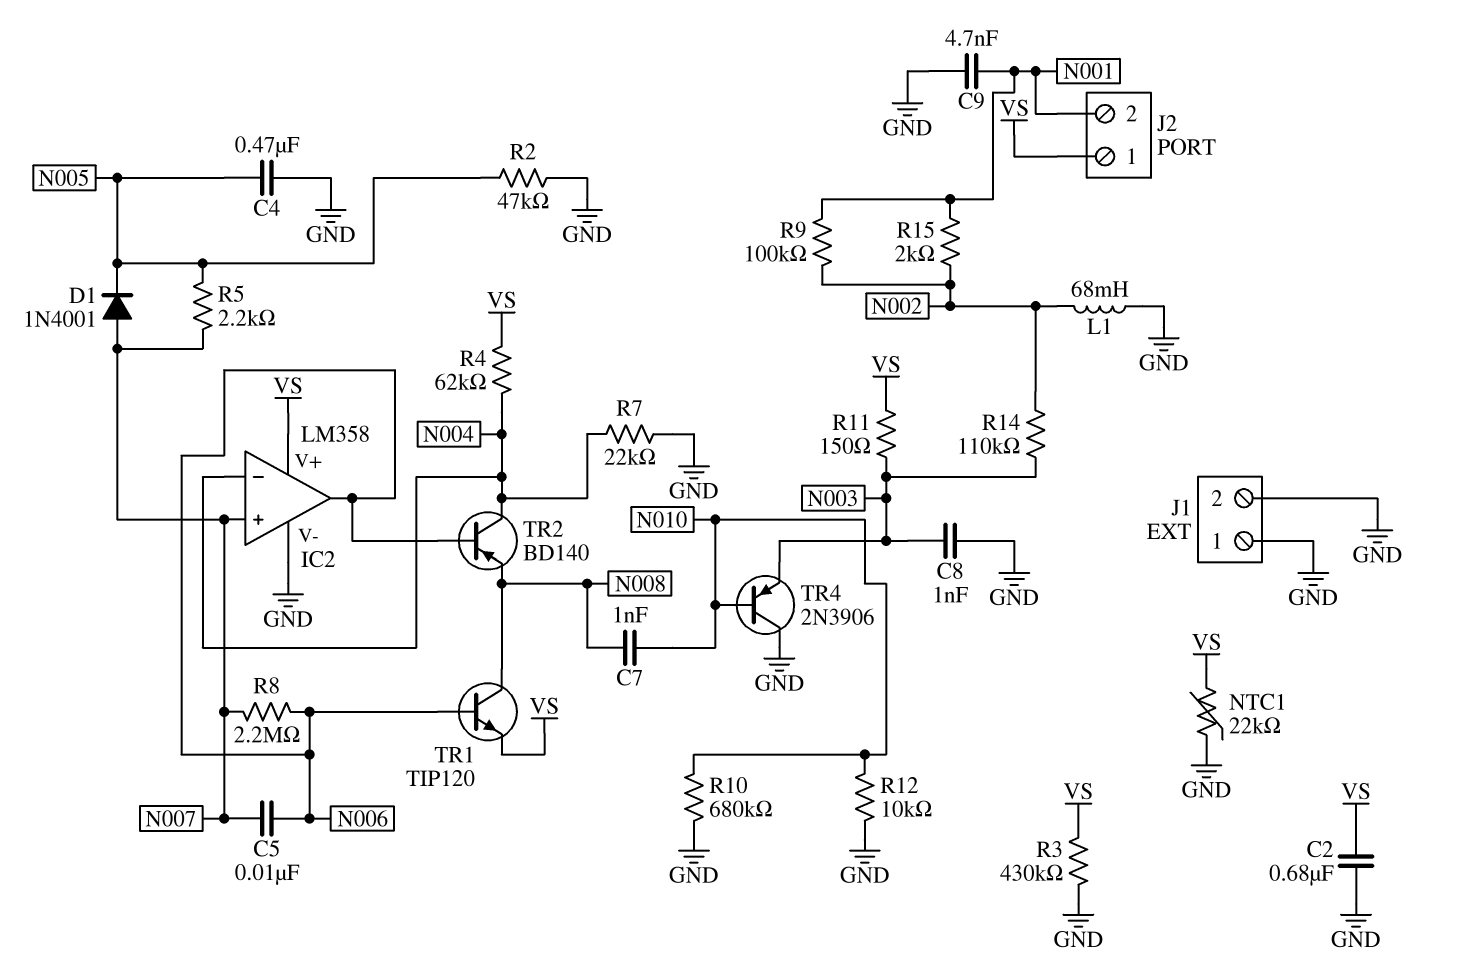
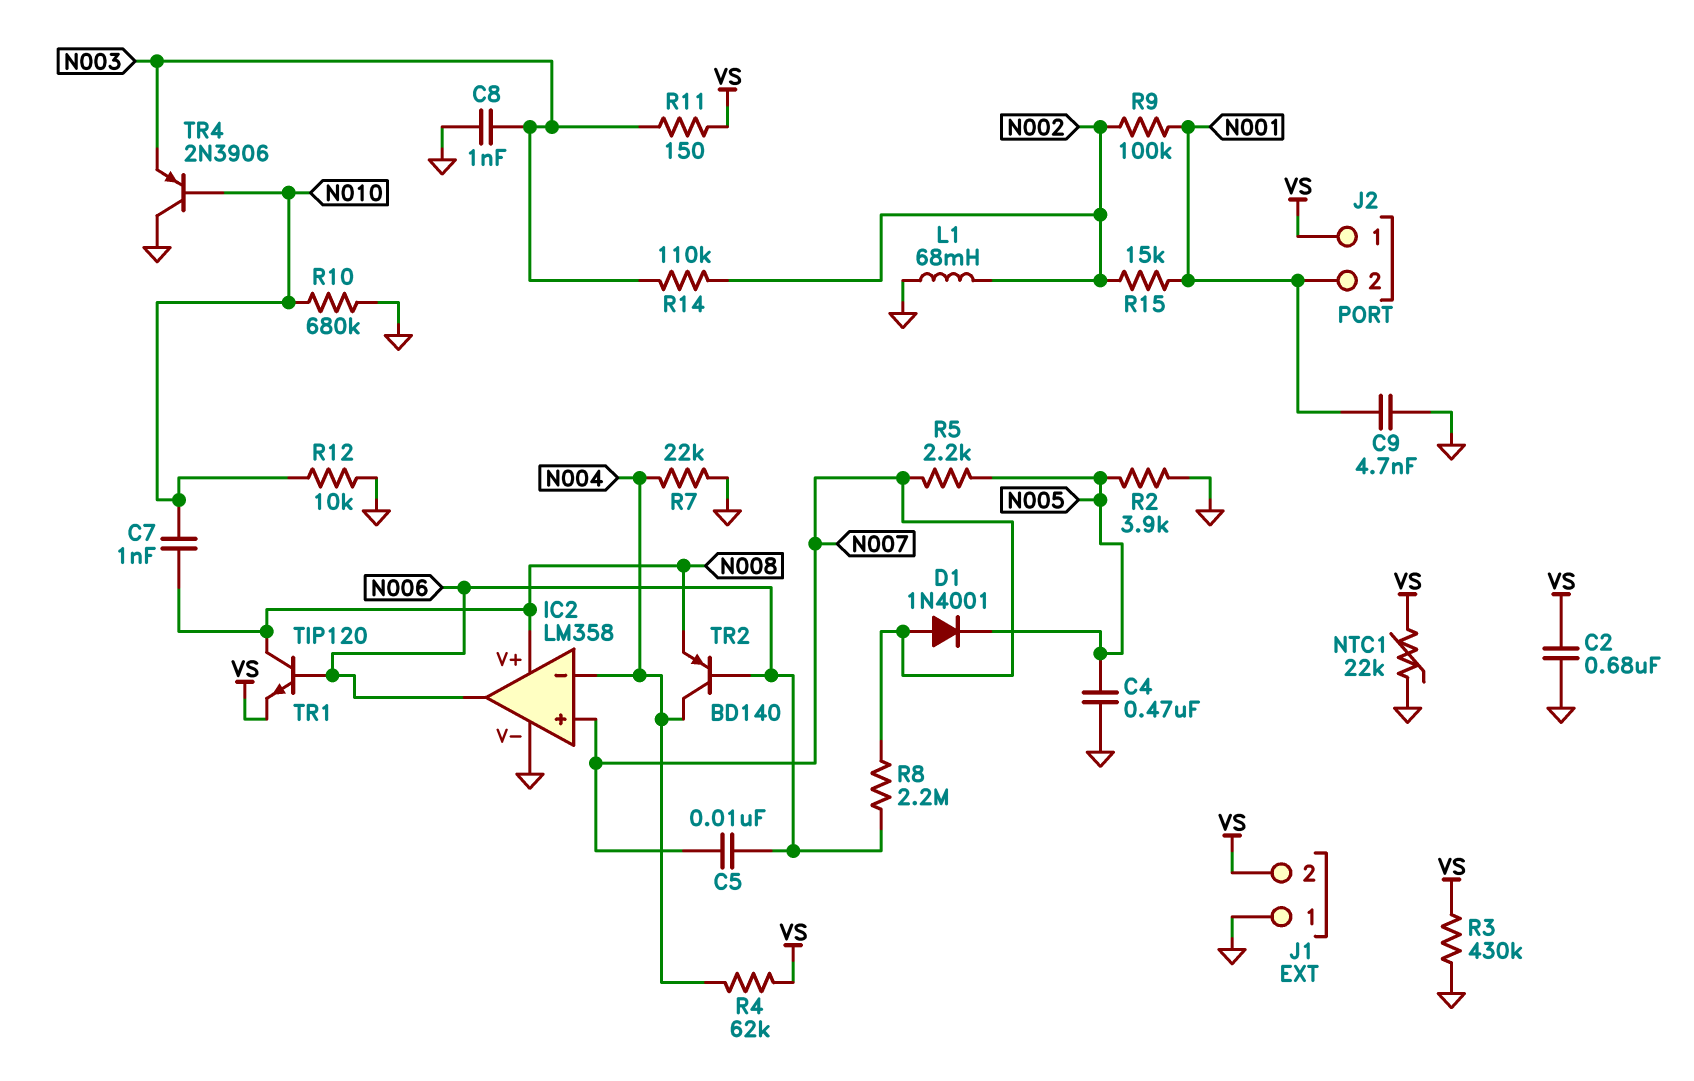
IC2 pin V+: VS -> N008
J1 pin 2: GND -> VS
R2: 47k (GND, N005) -> 3.9k (GND, N005)
R15: 2k (N001, N002) -> 15k (N001, N002)

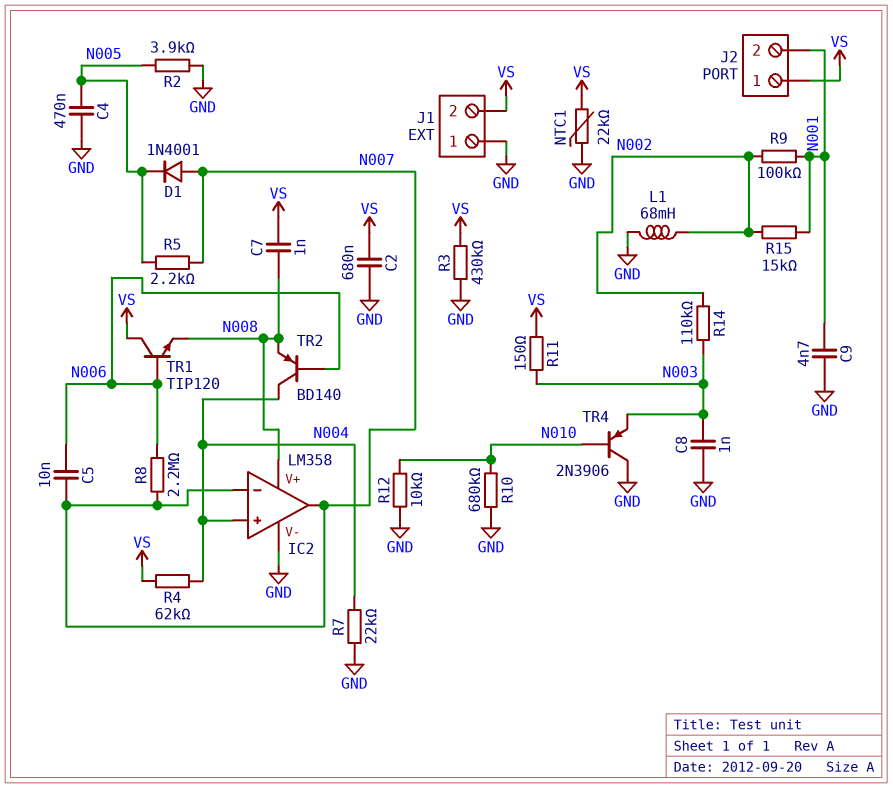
C7: 1nF (N008, N010) -> 1nF (N008, VS)
IC2 pin in+: N007 -> N004
IC2 pin in-: N004 -> N007
IC2 pin out: N006 -> N007
TR1: NPN TIP120 (B N006, C N008, E VS) -> NPN TIP120 (B N006, C VS, E N008)

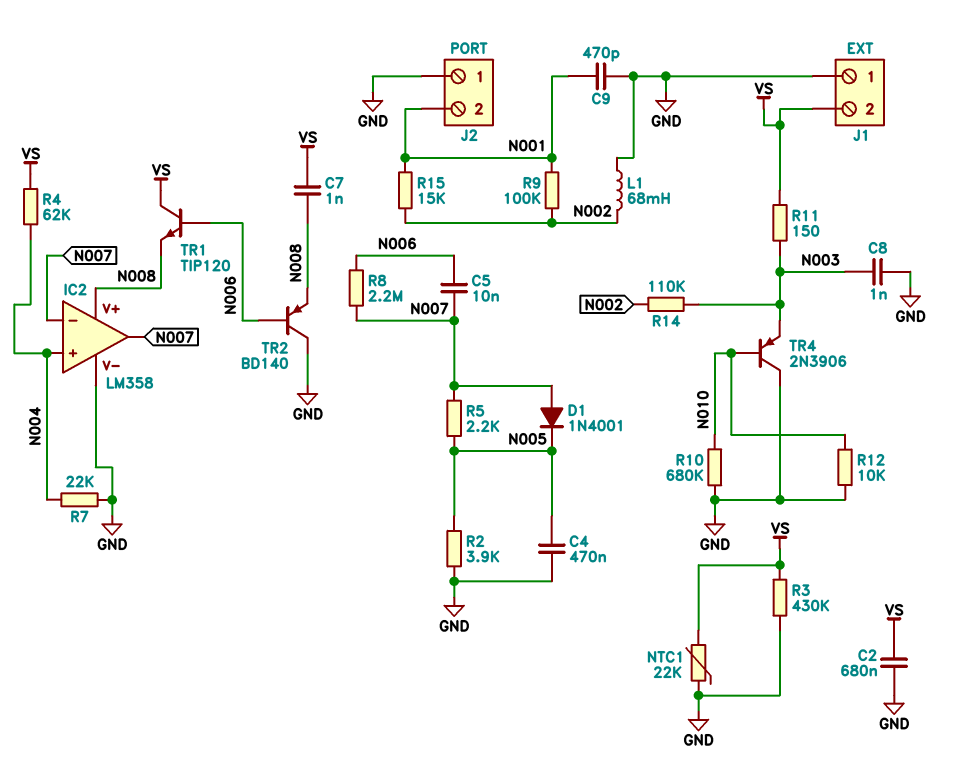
C9: 4.7nF (GND, N001) -> 470pF (GND, N001)
J2 pin 1: VS -> GND
TR2: PNP BD140 (B N006, C N004, E N008) -> PNP BD140 (B N006, C GND, E N008)

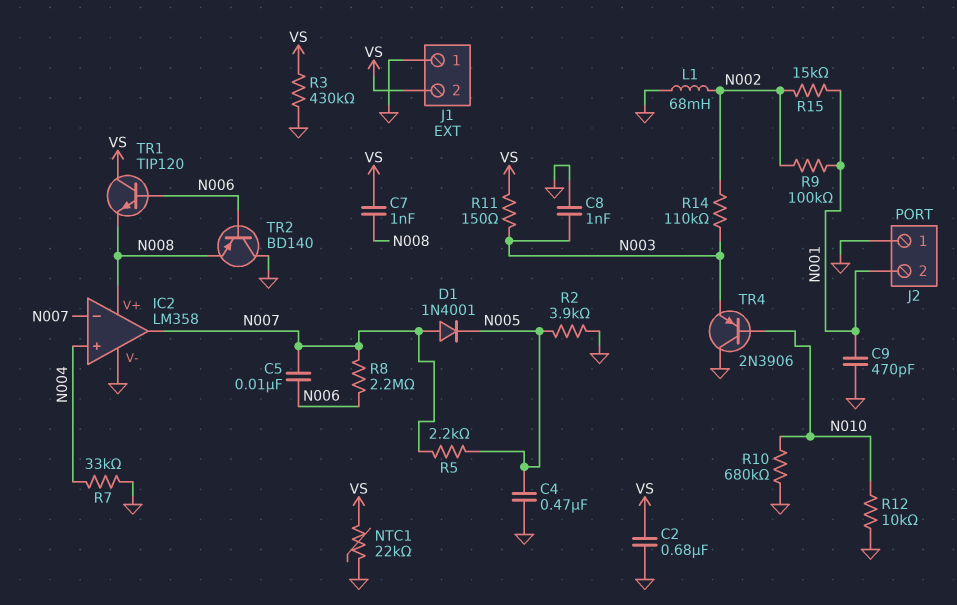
R4: 62k (N004, VS) -> none
R7: 22k (GND, N004) -> 33k (GND, N004)

